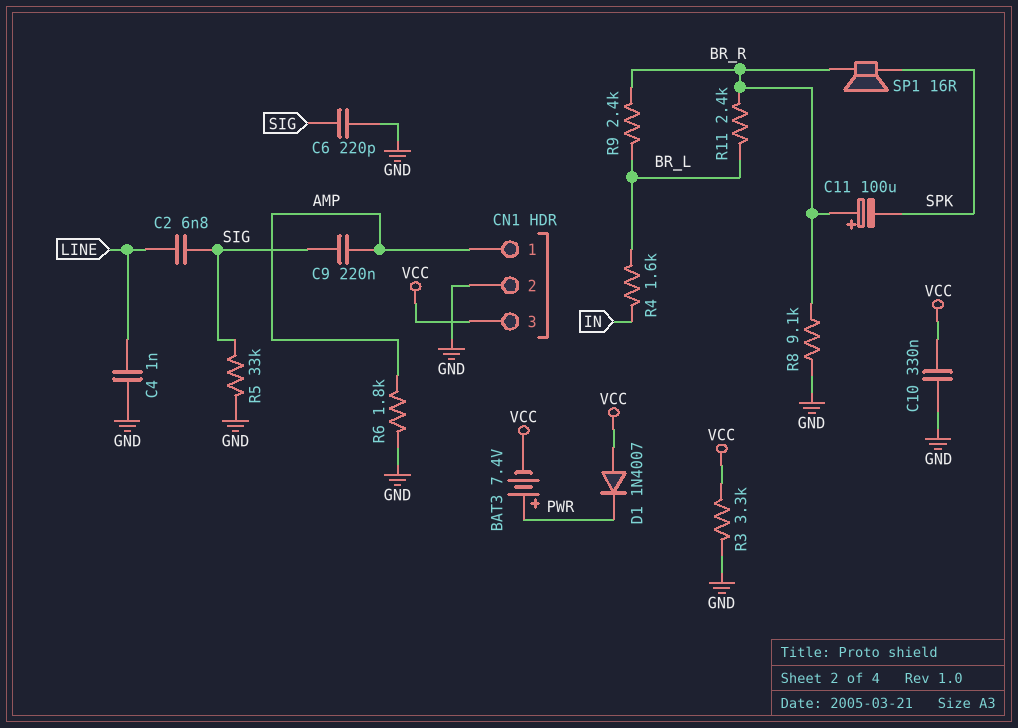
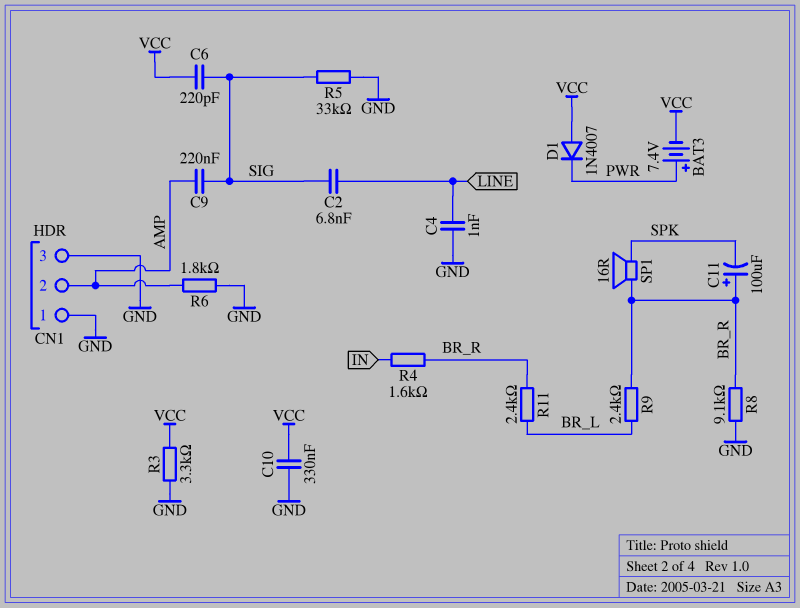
C6: 220pF (GND, SIG) -> 220pF (SIG, VCC)
CN1 pin 1: AMP -> GND
CN1 pin 2: GND -> AMP
CN1 pin 3: VCC -> GND
R4: 1.6k (BR_L, IN) -> 1.6k (BR_R, IN)

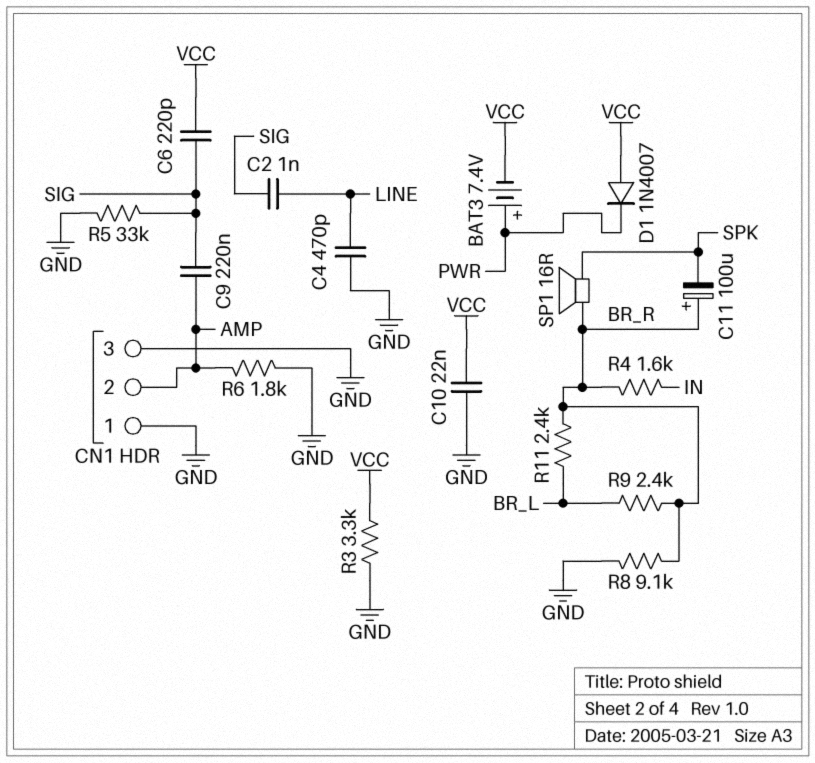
C2: 6.8nF (LINE, SIG) -> 1nF (LINE, SIG)
C4: 1nF (GND, LINE) -> 470pF (GND, LINE)
C10: 330nF (GND, VCC) -> 22nF (GND, VCC)

